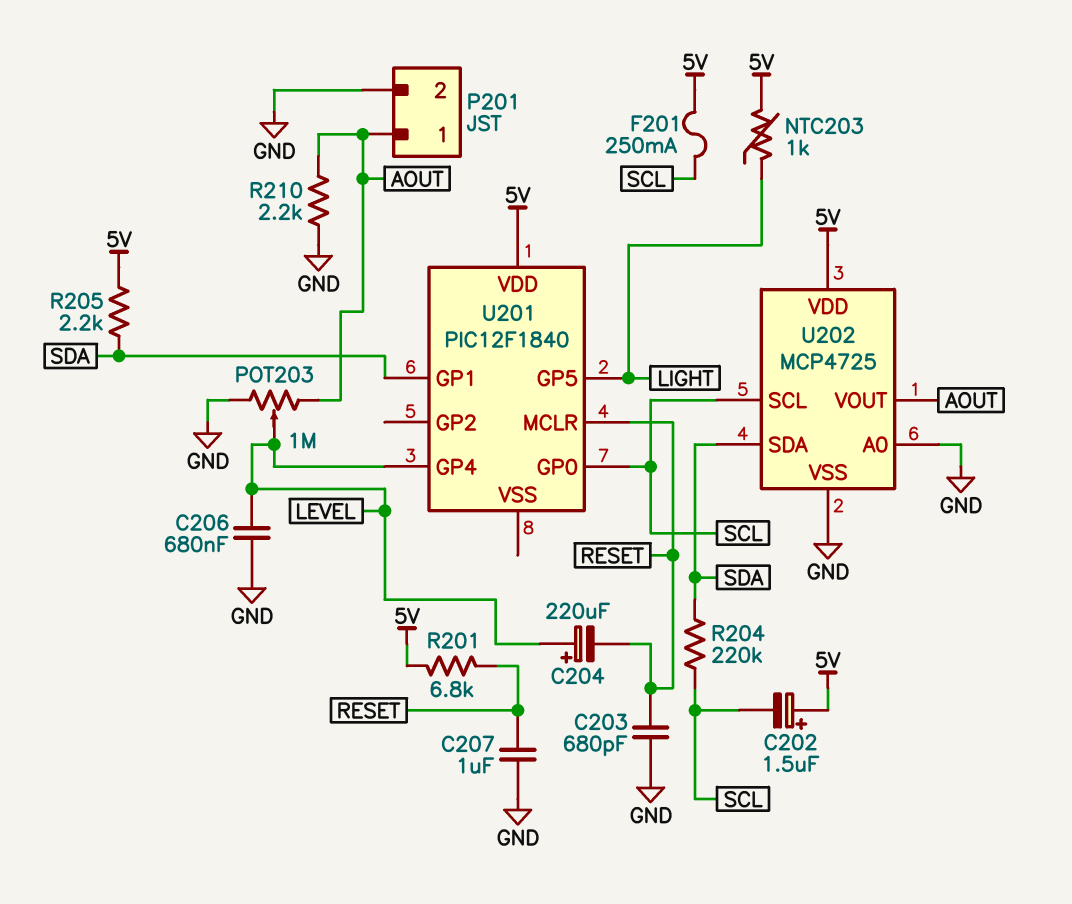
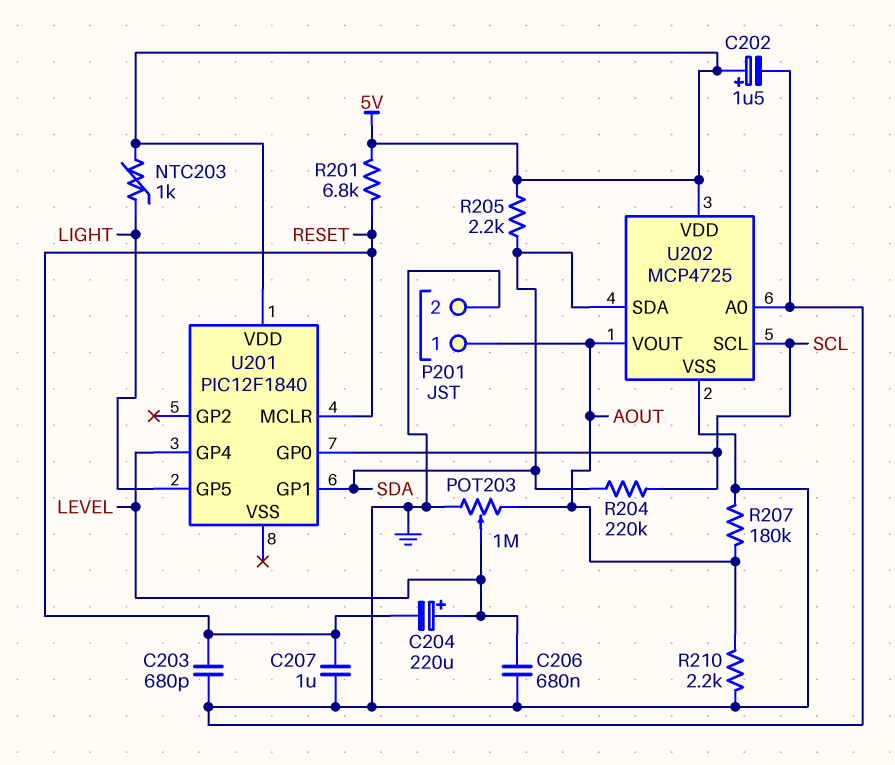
C202: 1.5uF (plus 5V, minus SCL) -> 1.5uF (plus 5V, minus GND)
F201: 250mA (5V, SCL) -> none
R207: none -> 180k (AOUT, GND)

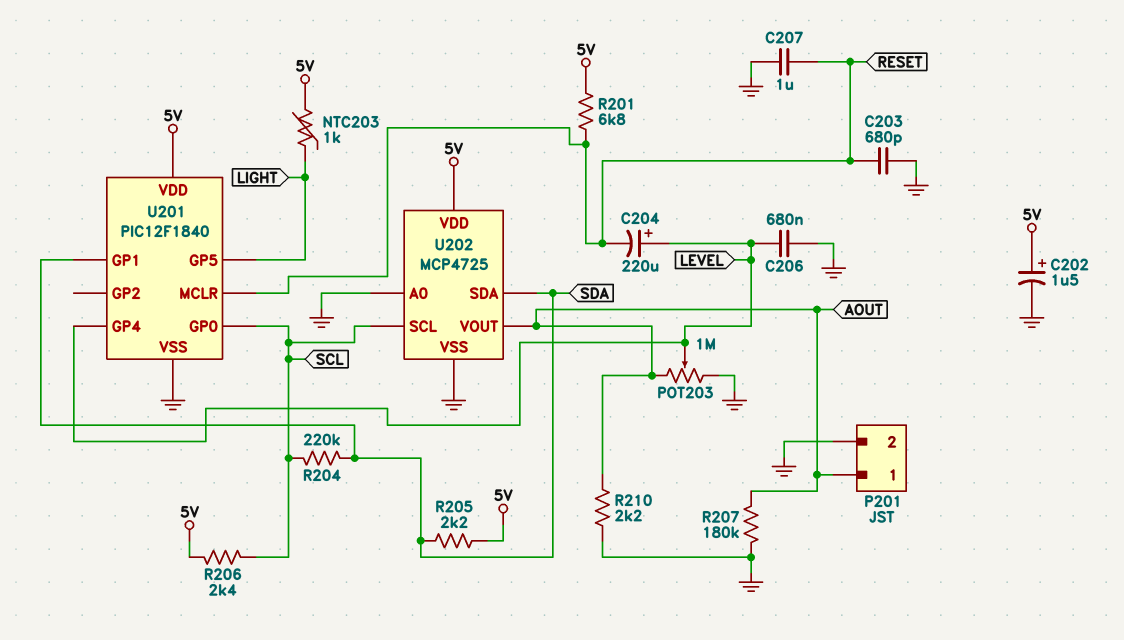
R206: none -> 2.4k (5V, SCL)
U201 pin VSS: none -> GND

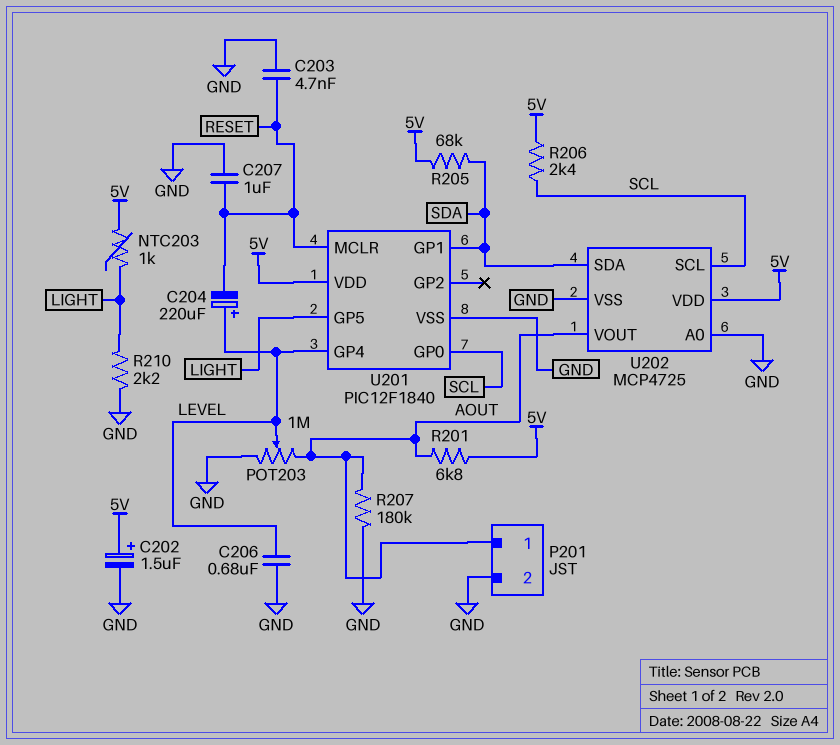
C203: 680pF (GND, RESET) -> 4.7nF (GND, RESET)
R201: 6.8k (5V, RESET) -> 6.8k (5V, AOUT)
R204: 220k (SCL, SDA) -> none
R205: 2.2k (5V, SDA) -> 68k (5V, SDA)
R210: 2.2k (AOUT, GND) -> 2.2k (GND, LIGHT)

